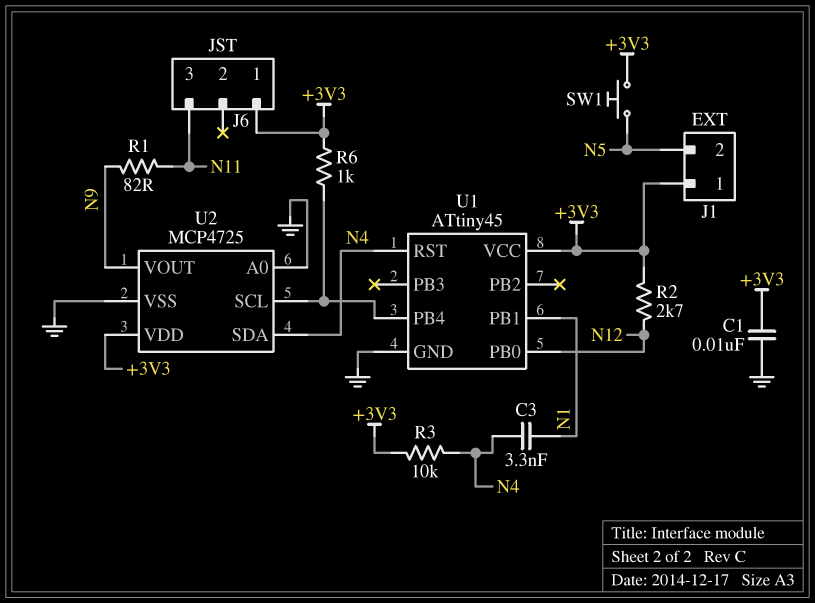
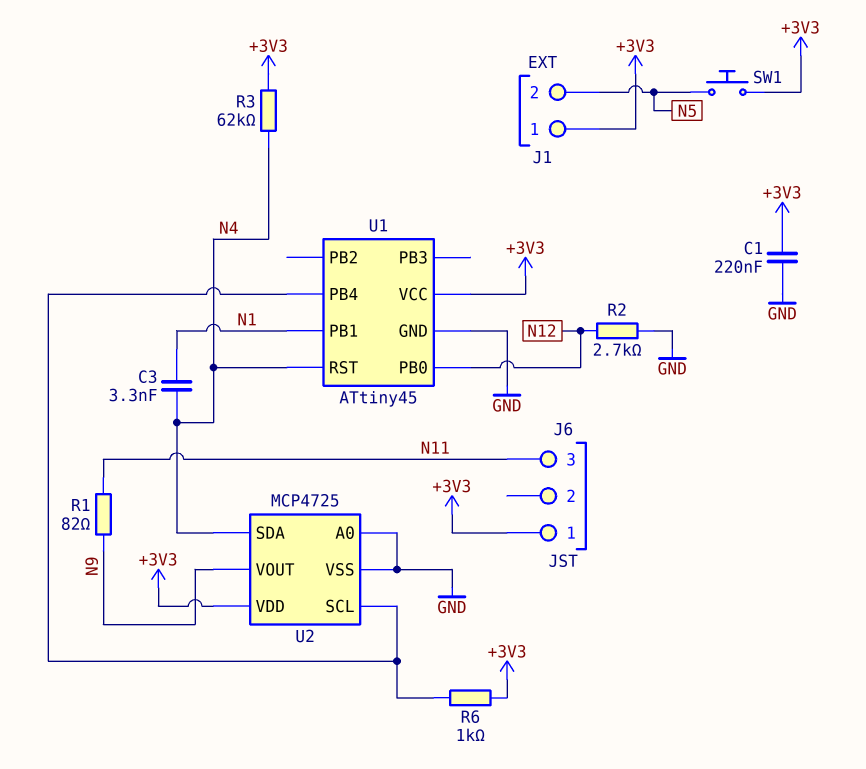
C1: 10nF (+3V3, GND) -> 220nF (+3V3, GND)
R2: 2.7k (+3V3, N12) -> 2.7k (GND, N12)
R3: 10k (+3V3, N4) -> 62k (+3V3, N4)

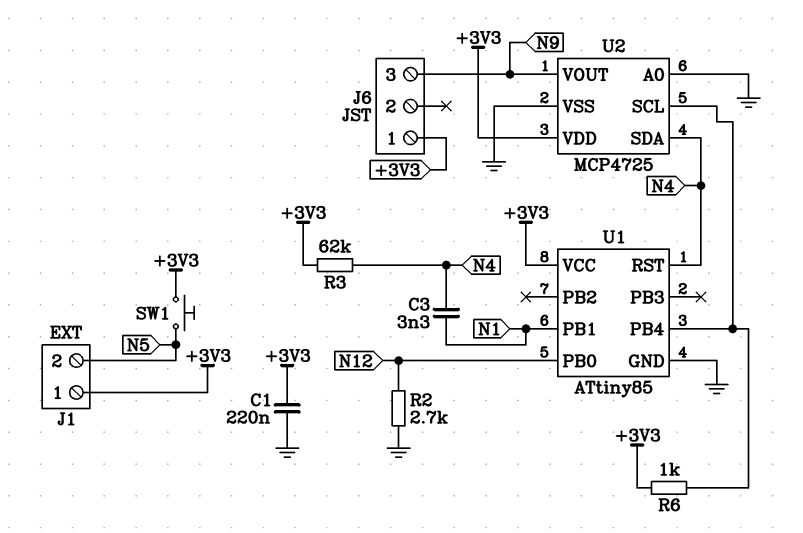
J6 pin 3: N11 -> N9
R1: 82 (N9, N11) -> none
U1: ATtiny45 -> ATtiny85

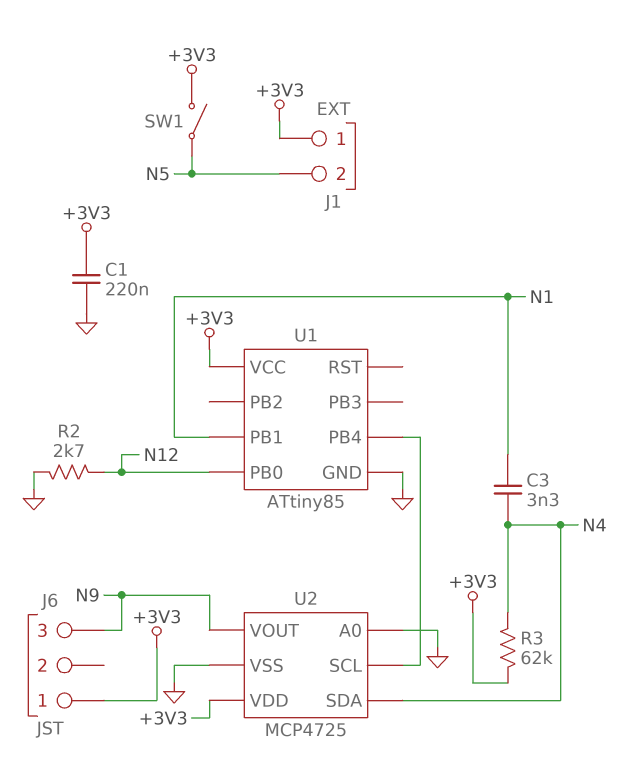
R6: 1k (+3V3, U1/PB4) -> none
SW1: button (+3V3, N5) -> switch (+3V3, N5)
U1 pin RST: N4 -> none

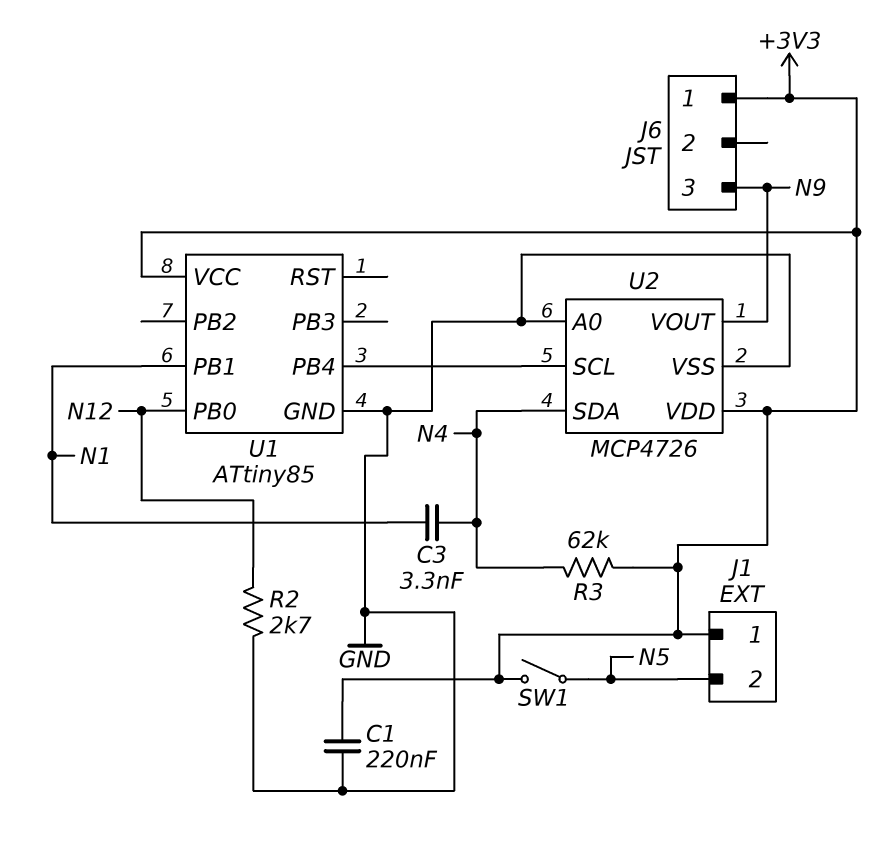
U2: MCP4725 -> MCP4726

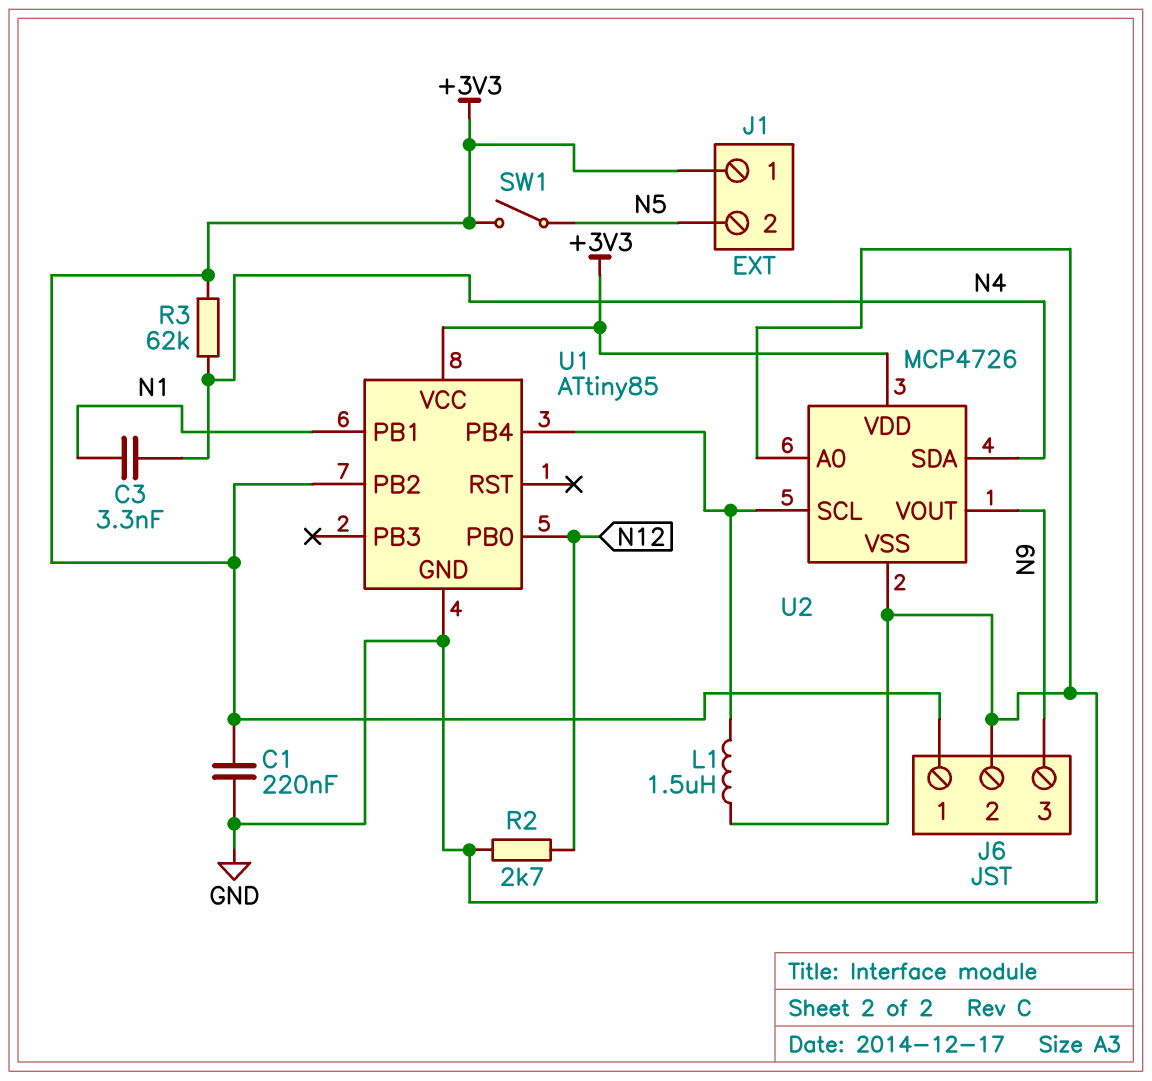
J6 pin 2: none -> GND
L1: none -> 1.5uH (GND, U1/PB4)
U1 pin PB2: none -> +3V3

